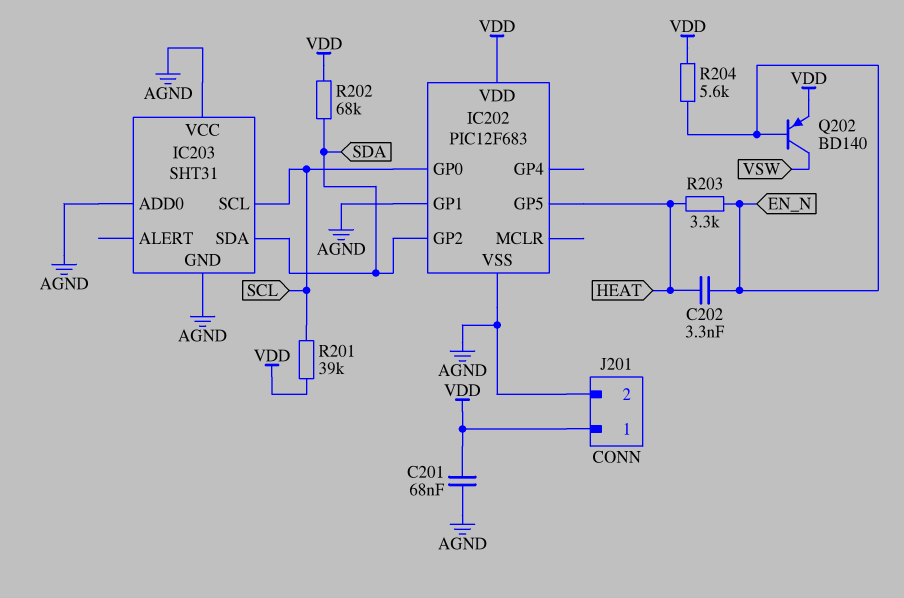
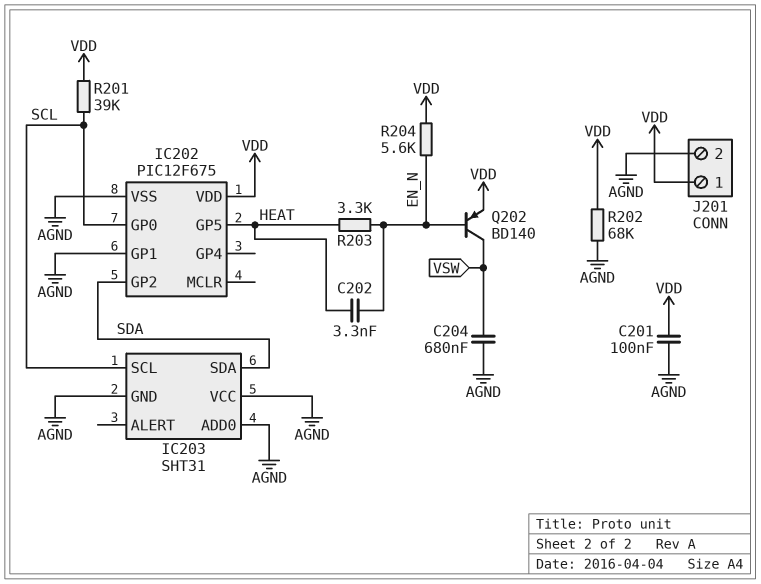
C201: 68nF (AGND, VDD) -> 100nF (AGND, VDD)
C204: none -> 680nF (AGND, VSW)
IC202: PIC12F683 -> PIC12F675
R202: 68k (SDA, VDD) -> 68k (AGND, VDD)

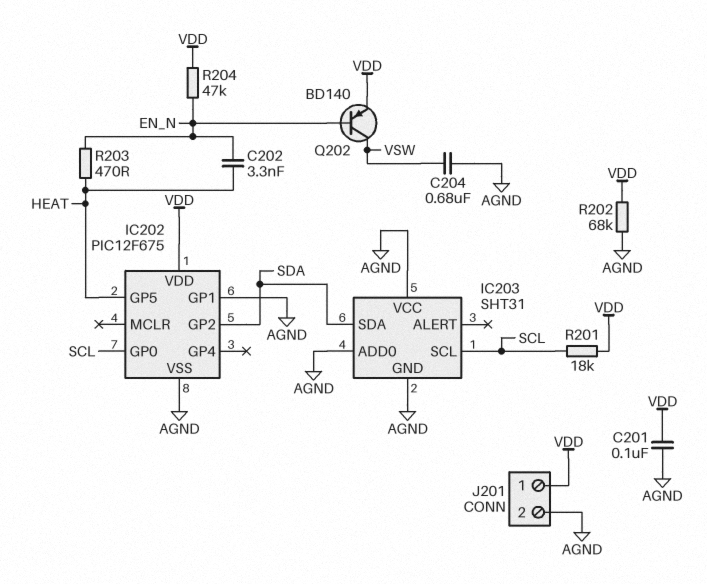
R201: 39k (SCL, VDD) -> 18k (SCL, VDD)
R203: 3.3k (EN_N, HEAT) -> 470 (EN_N, HEAT)
R204: 5.6k (EN_N, VDD) -> 47k (EN_N, VDD)

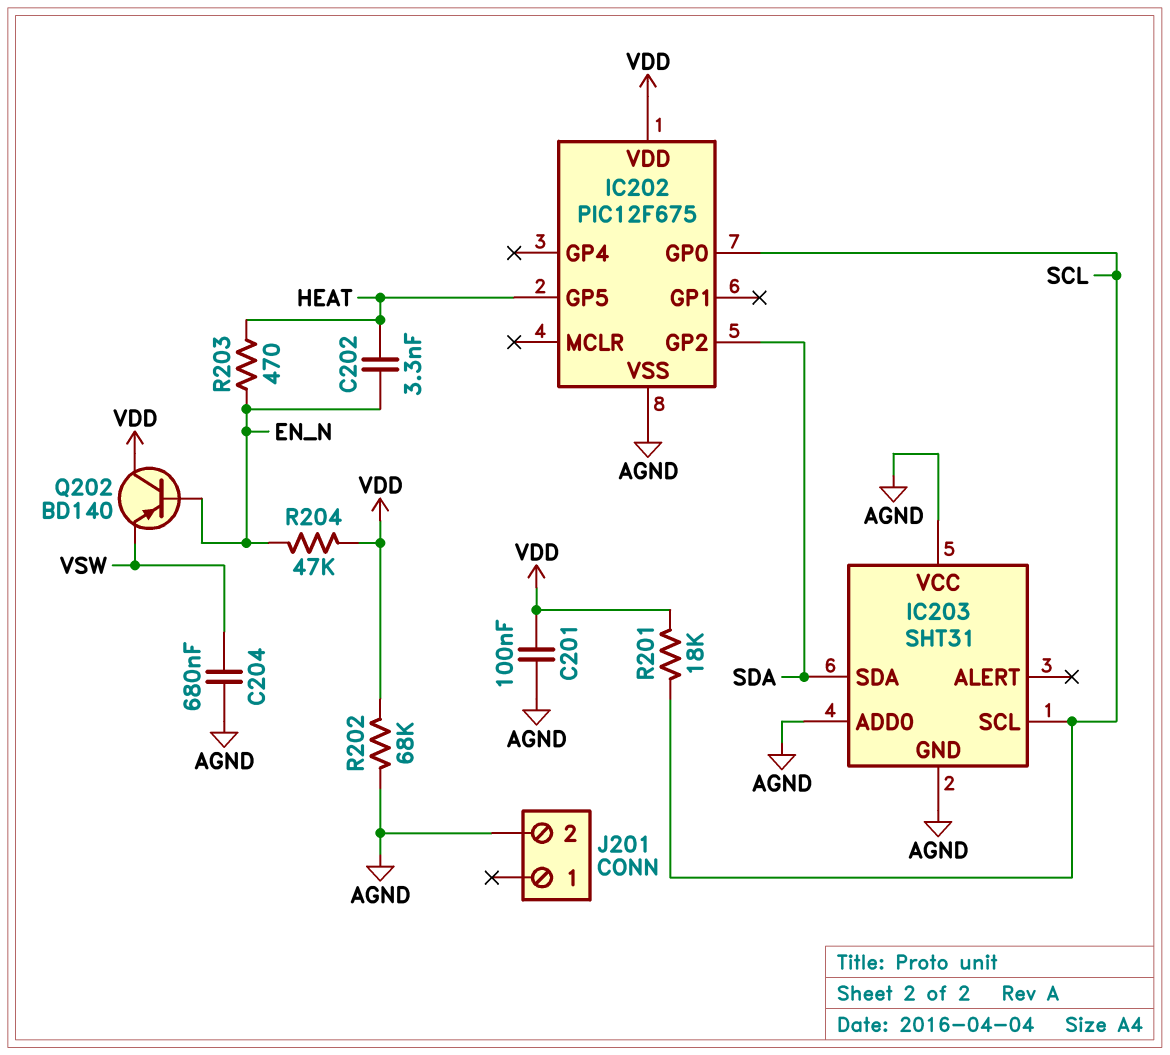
IC202 pin GP1: AGND -> none
J201 pin 1: VDD -> none
Q202: PNP BD140 (B EN_N, C VSW, E VDD) -> PNP BD140 (B EN_N, C VDD, E VSW)

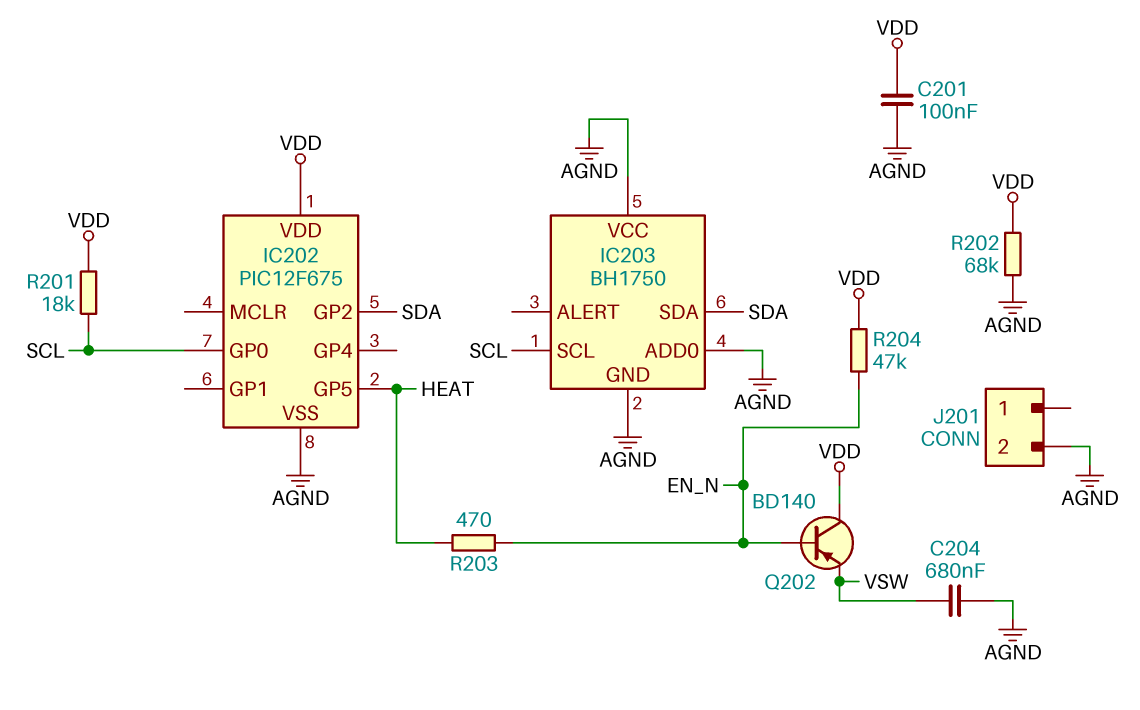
C202: 3.3nF (EN_N, HEAT) -> none
IC203: SHT31 -> BH1750

